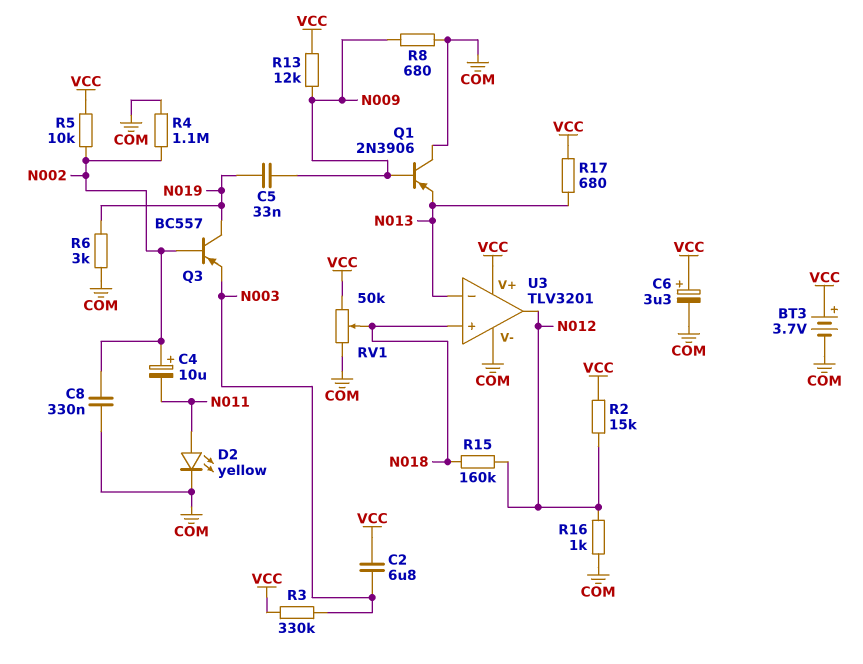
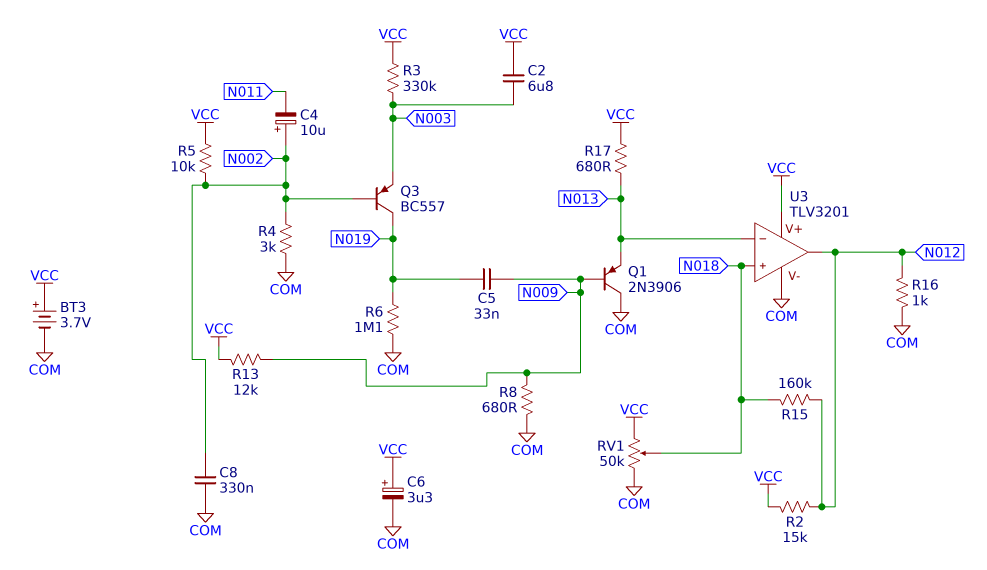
D2: LED yellow (A N011, K COM) -> none
R4: 1.1M (COM, N002) -> 3k (COM, N002)
R6: 3k (COM, N019) -> 1.1M (COM, N019)

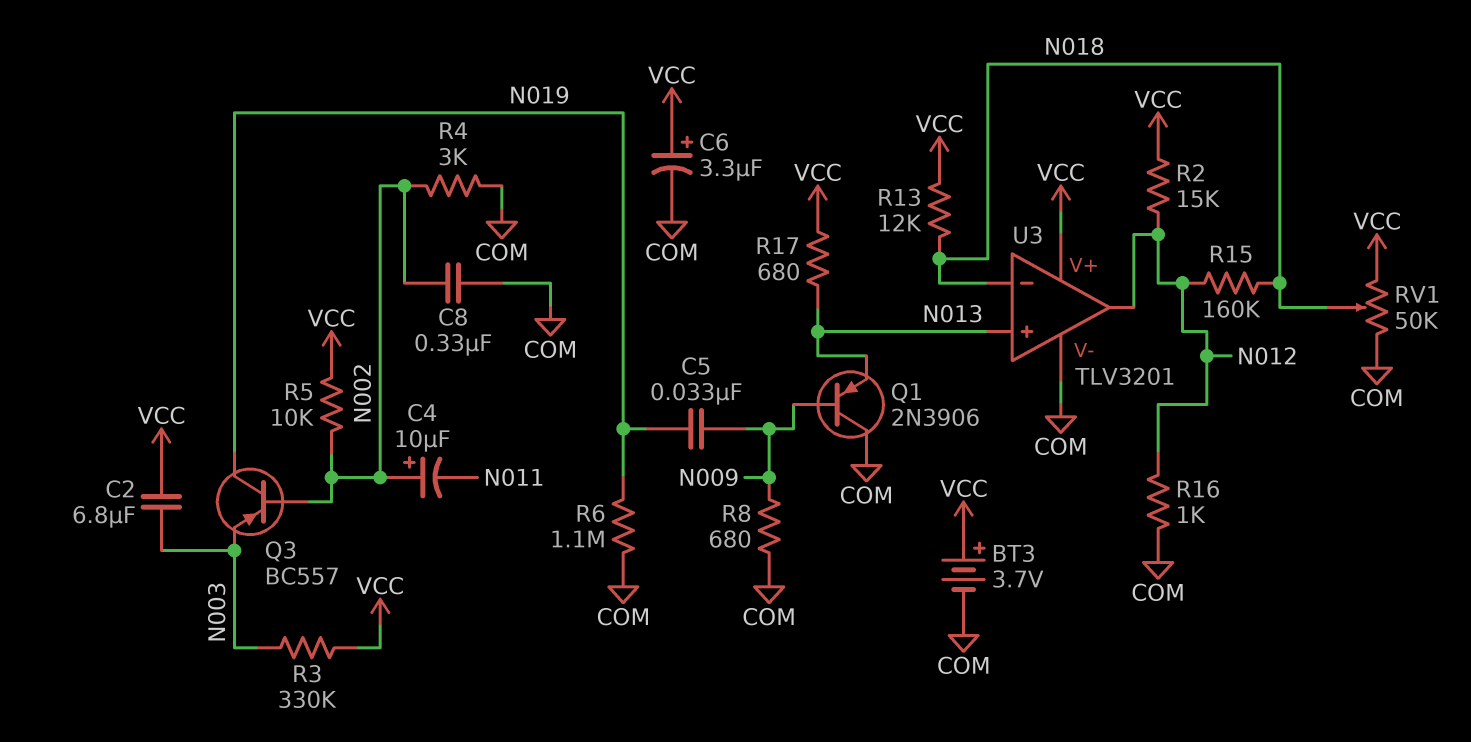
R13: 12k (N009, VCC) -> 12k (N018, VCC)
U3 pin in+: N018 -> N013
U3 pin in-: N013 -> N018

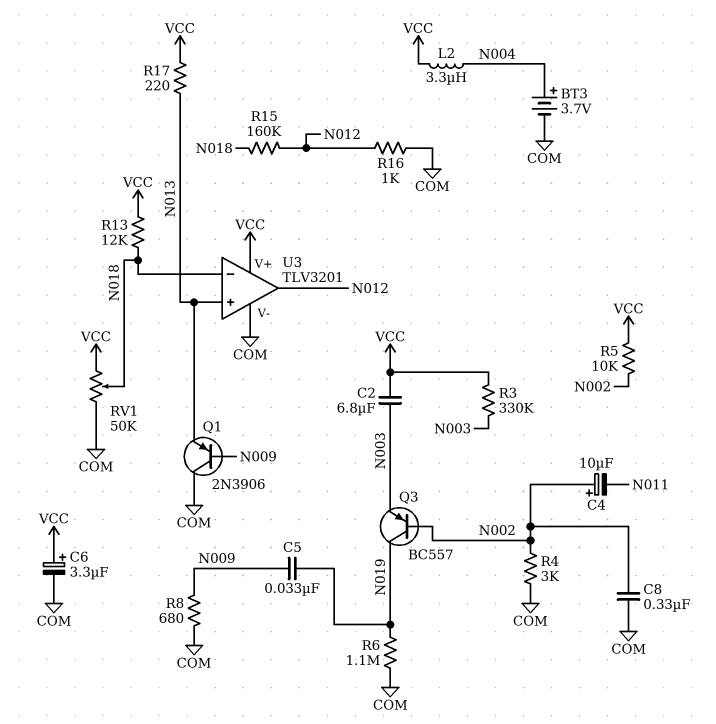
BT3: 3.7V (plus VCC, minus COM) -> 3.7V (plus N004, minus COM)
L2: none -> 3.3uH (N004, VCC)
R2: 15k (N012, VCC) -> none
R17: 680 (N013, VCC) -> 220 (N013, VCC)

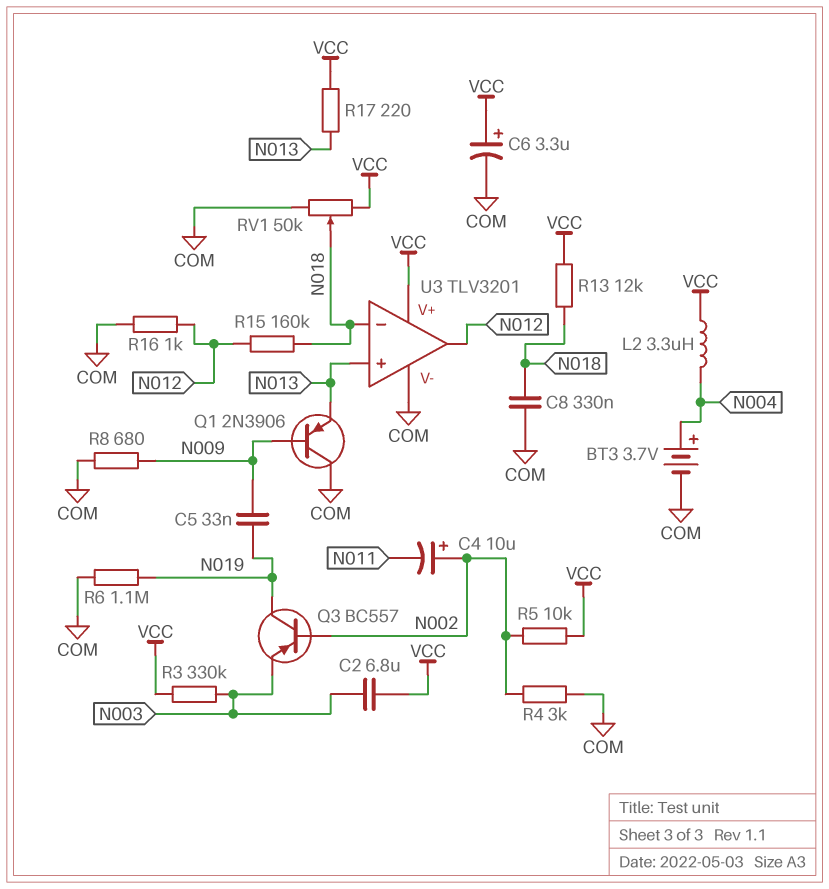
C8: 330nF (COM, N002) -> 330nF (COM, N018)

